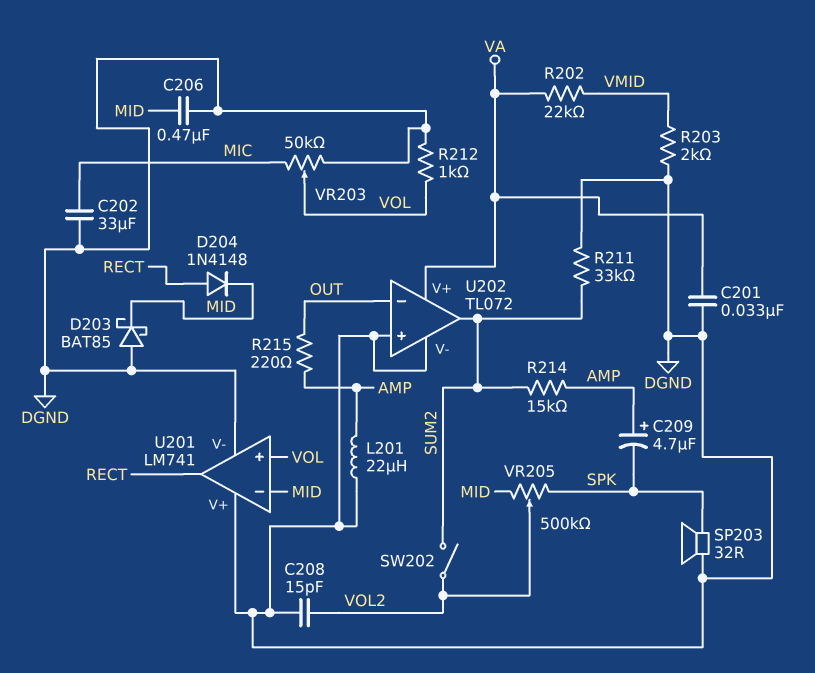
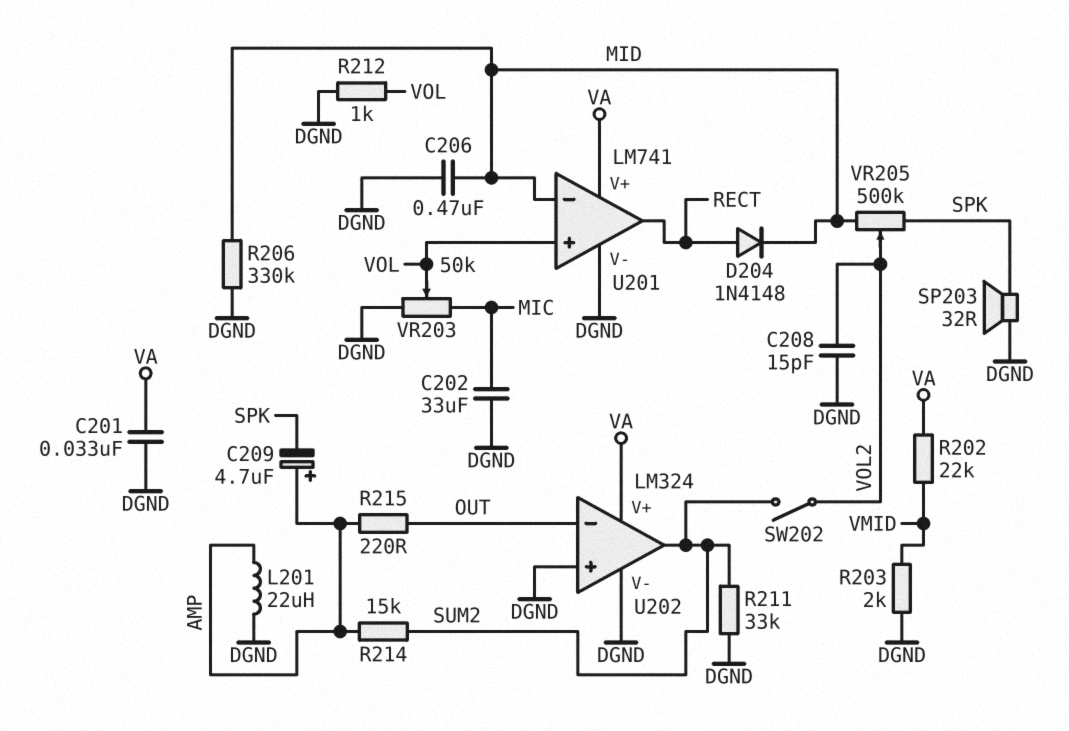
D203: schottky BAT85 (A DGND, K MID) -> none
R206: none -> 330k (DGND, MID)
U201 pin V+: DGND -> VA
U202: TL072 -> LM324

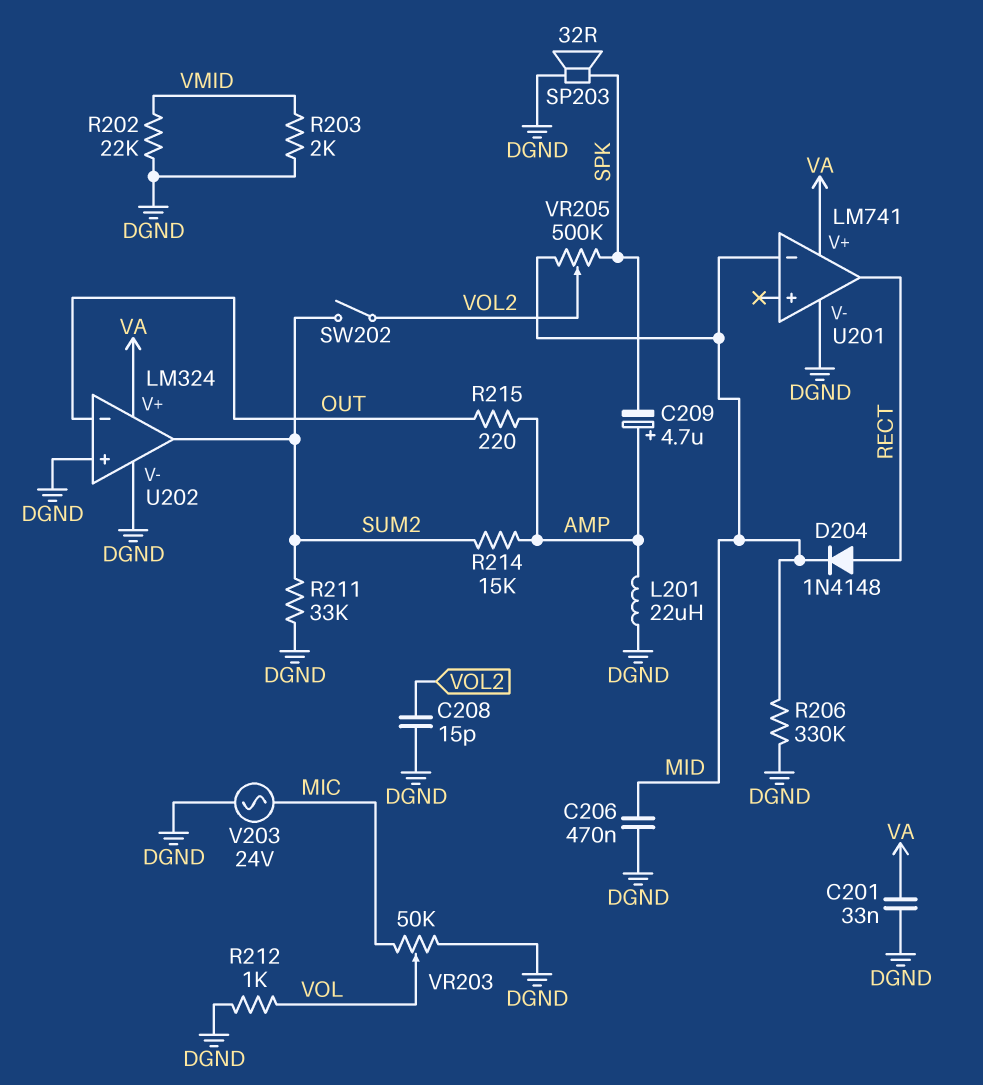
C202: 33uF (DGND, MIC) -> none
R202: 22k (VA, VMID) -> 22k (DGND, VMID)
U201 pin in+: VOL -> none
V203: none -> AC 24V (DGND, MIC)

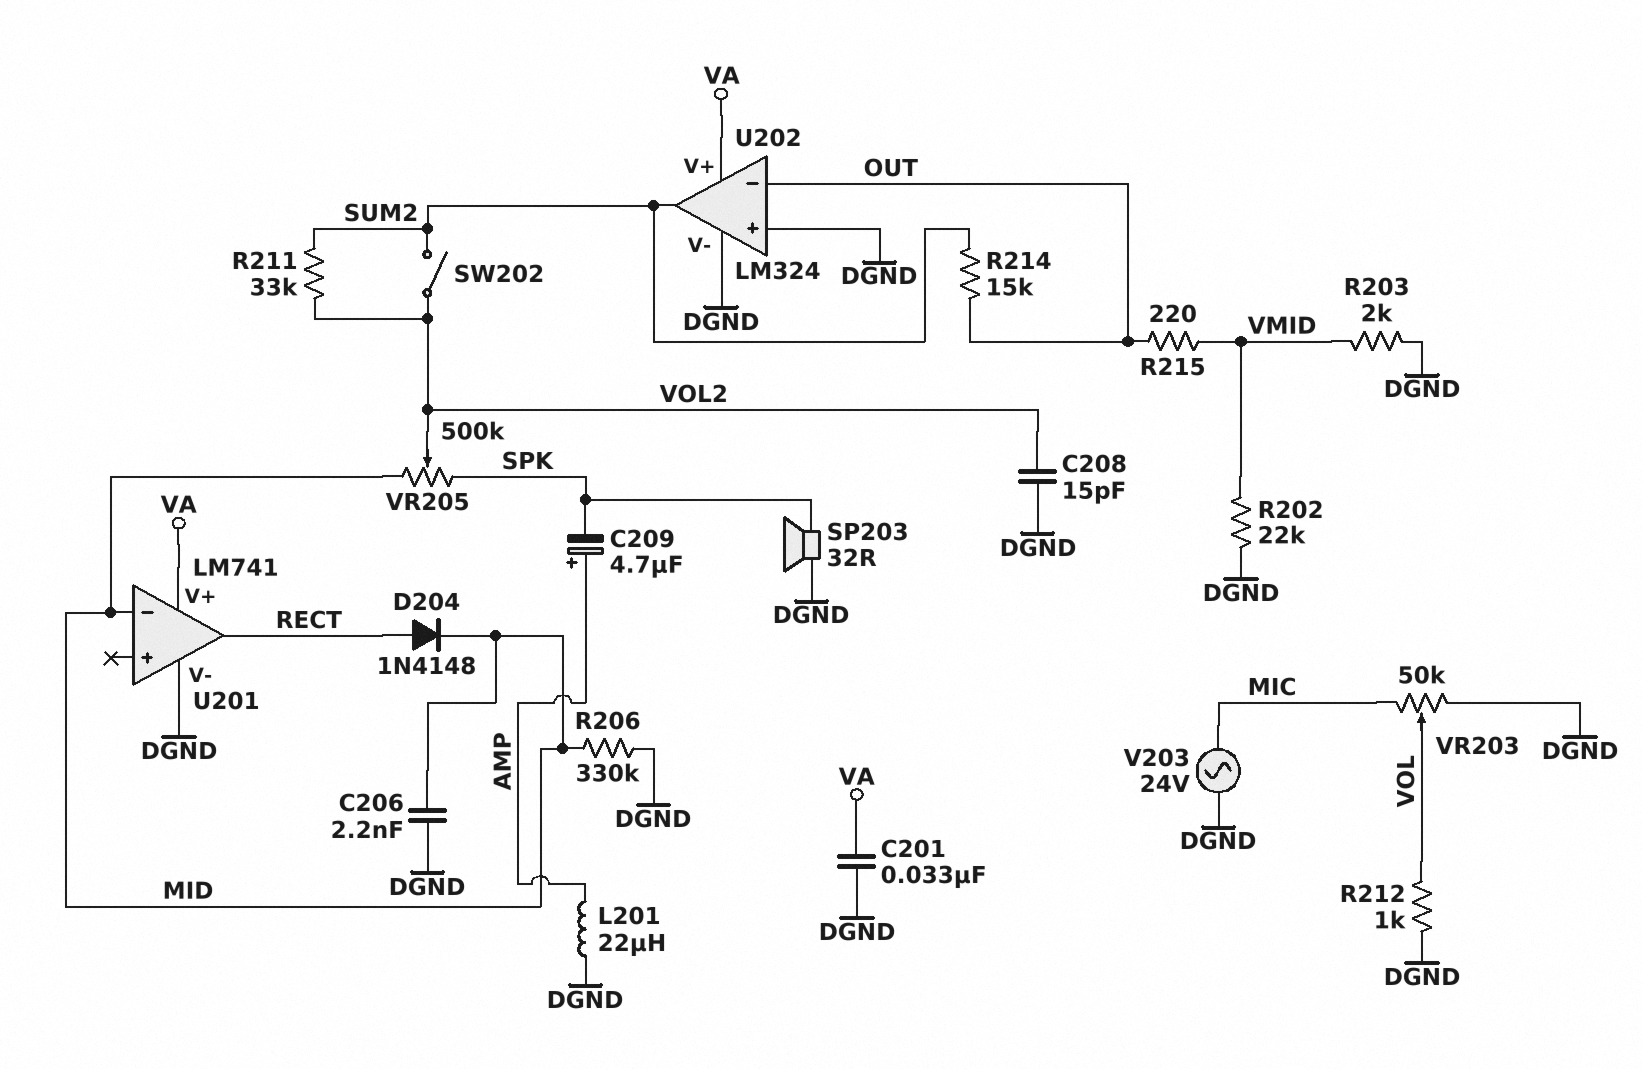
C206: 470nF (DGND, MID) -> 2.2nF (DGND, MID)
R211: 33k (DGND, SUM2) -> 33k (SUM2, VOL2)
R214: 15k (AMP, SUM2) -> 15k (OUT, SUM2)
R215: 220 (AMP, OUT) -> 220 (OUT, VMID)

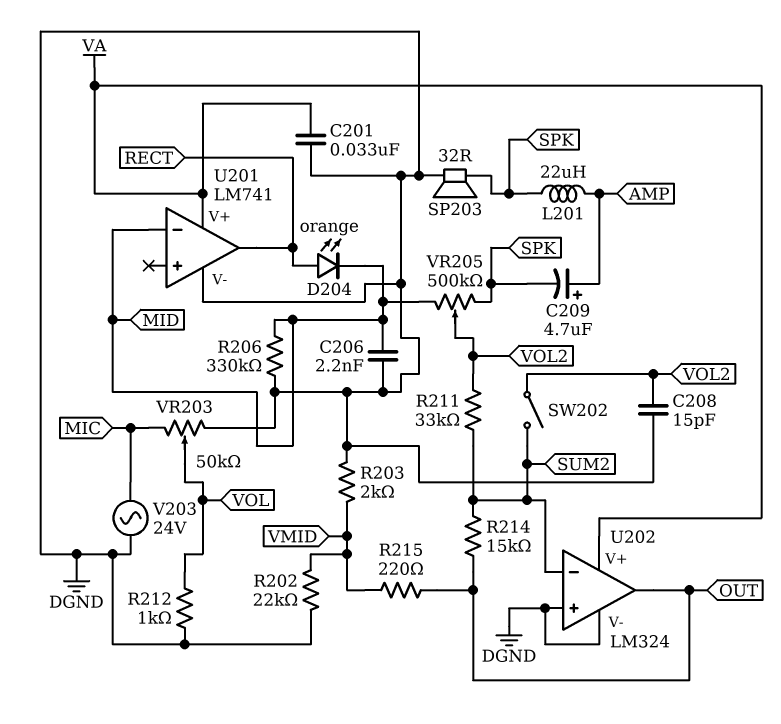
D204: diode 1N4148 (A RECT, K MID) -> LED orange (A RECT, K MID)
L201: 22uH (AMP, DGND) -> 22uH (AMP, SPK)
U202 pin in-: OUT -> SUM2
U202 pin out: SUM2 -> OUT

